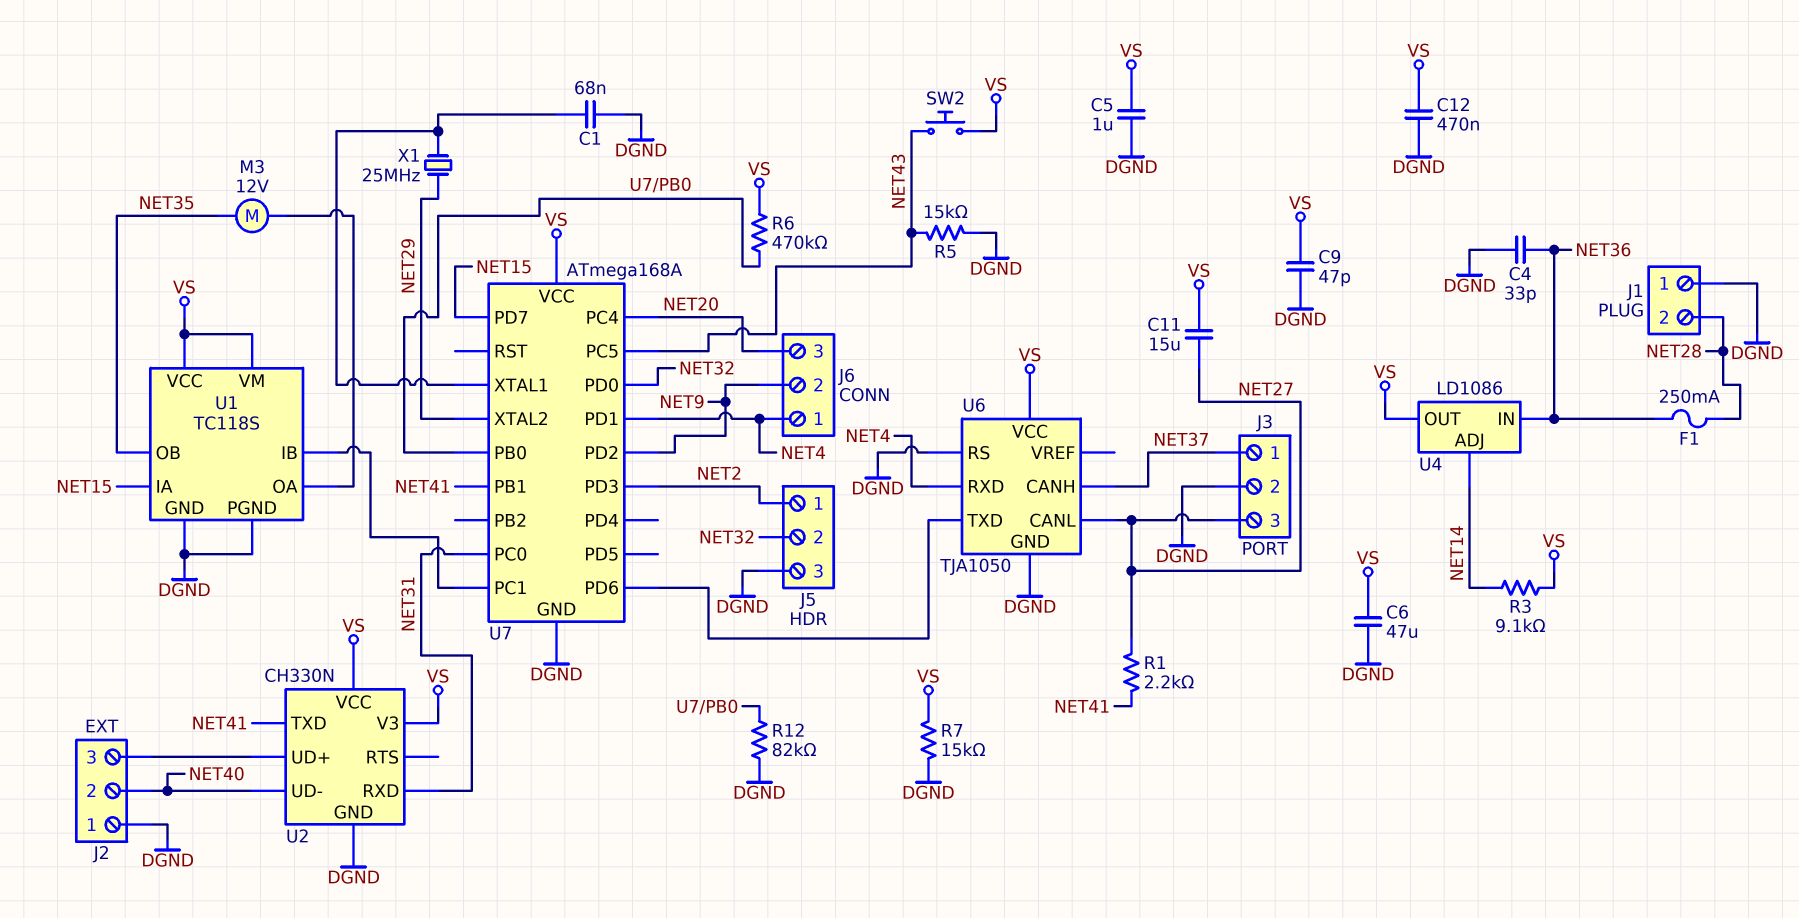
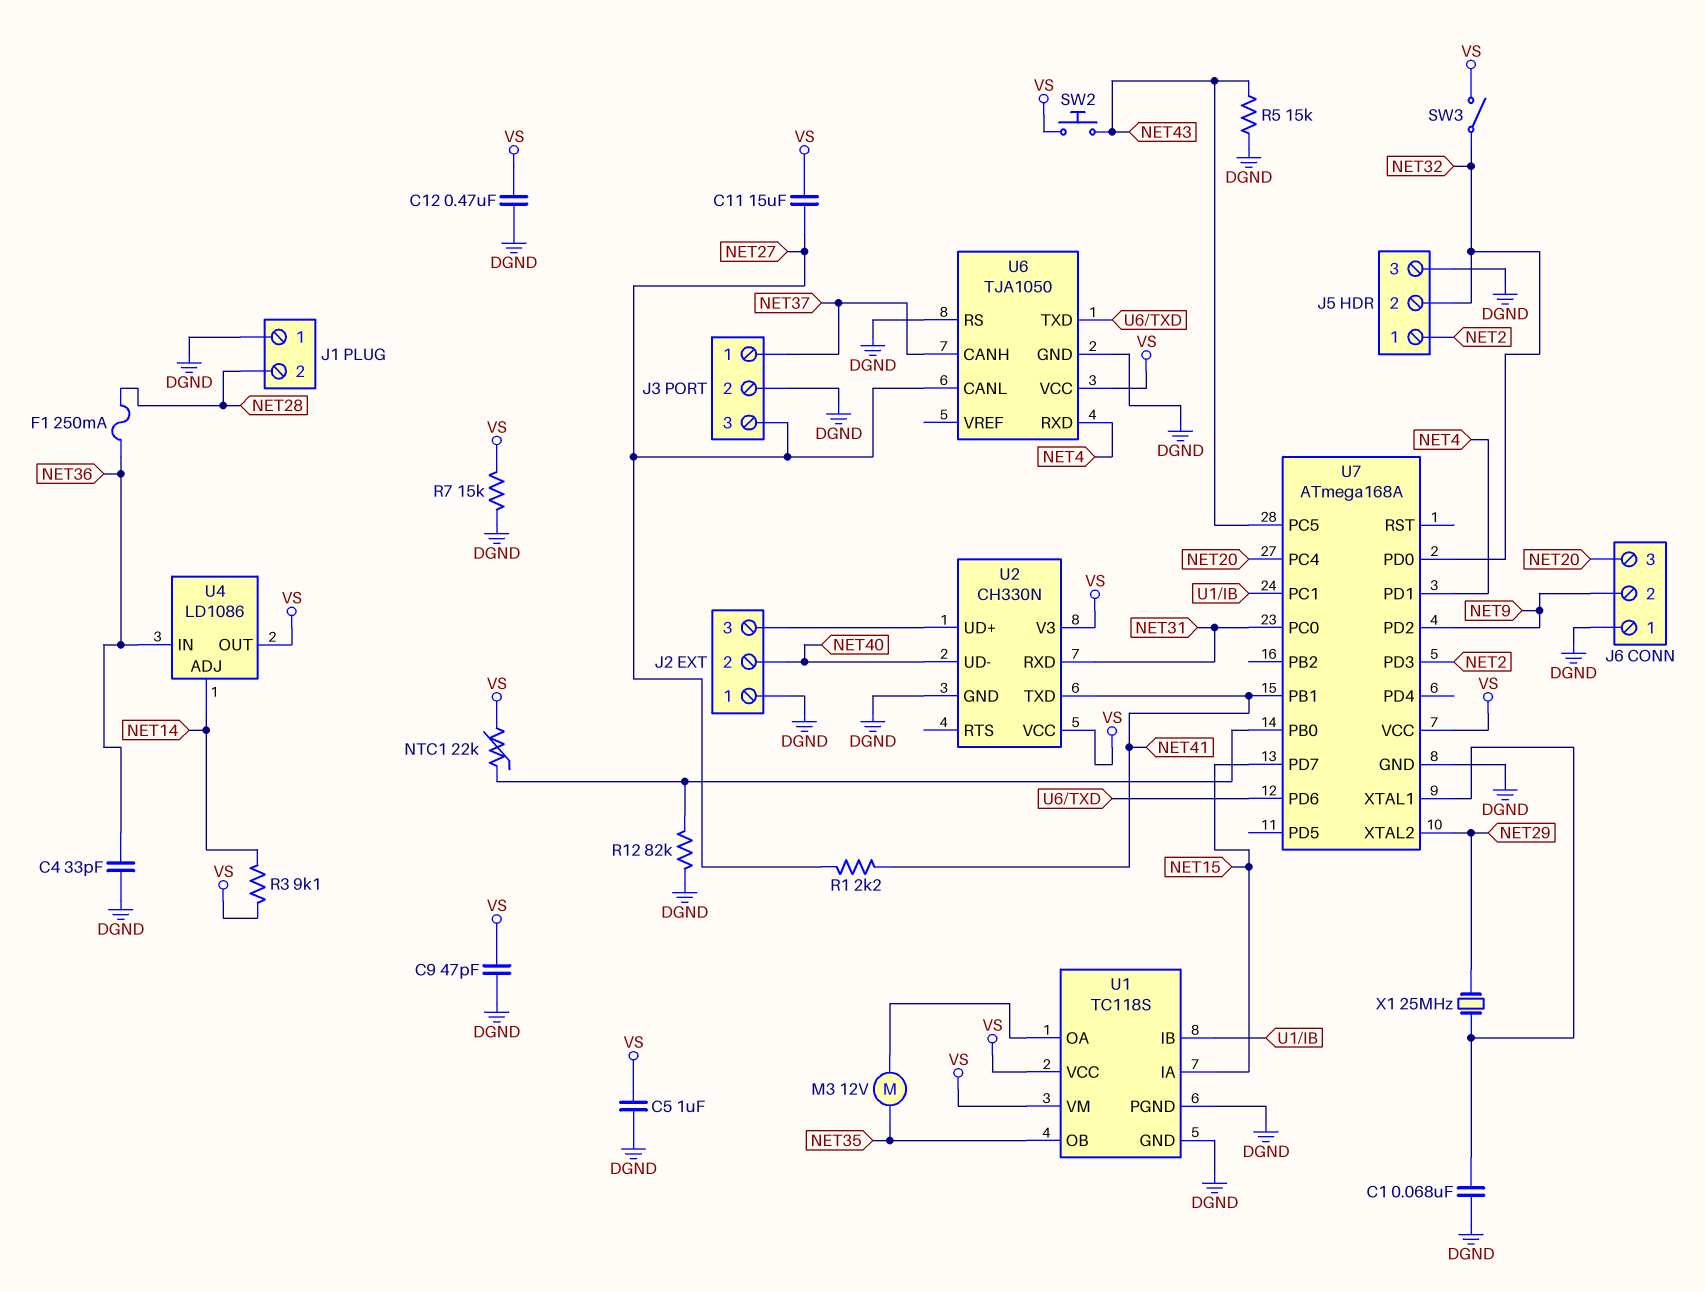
C6: 47uF (DGND, VS) -> none
J6 pin 1: NET4 -> DGND
NTC1: none -> 22k (U7/PB0, VS)
R6: 470k (U7/PB0, VS) -> none
SW3: none -> switch (NET32, VS)

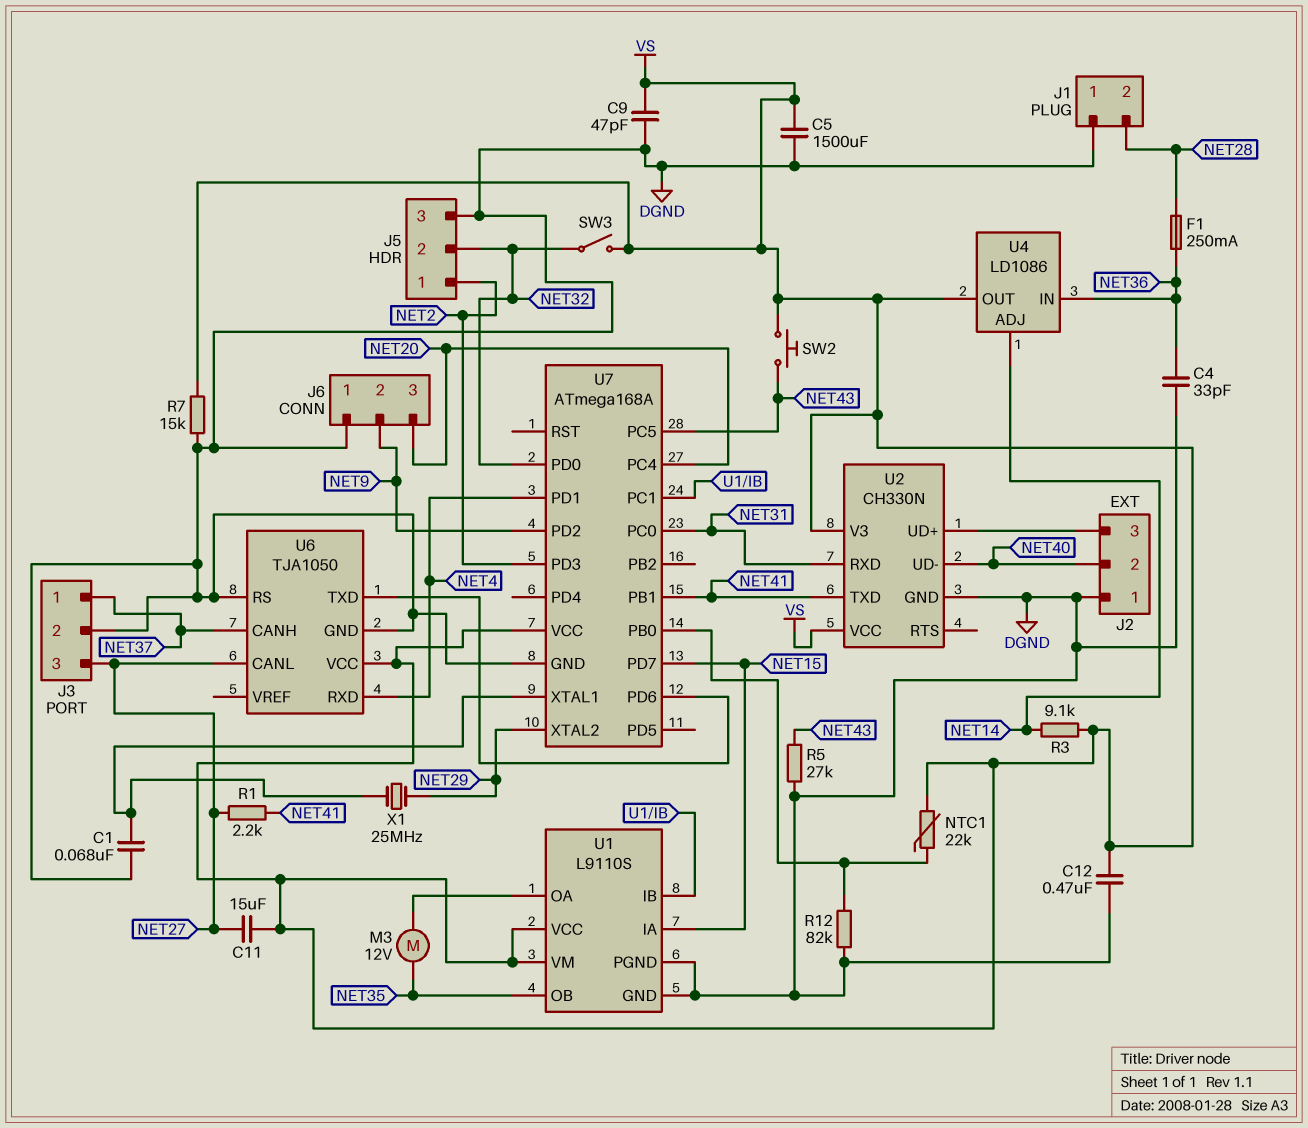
C5: 1uF (DGND, VS) -> 1500uF (DGND, VS)
R5: 15k (DGND, NET43) -> 27k (DGND, NET43)
U1: TC118S -> L9110S

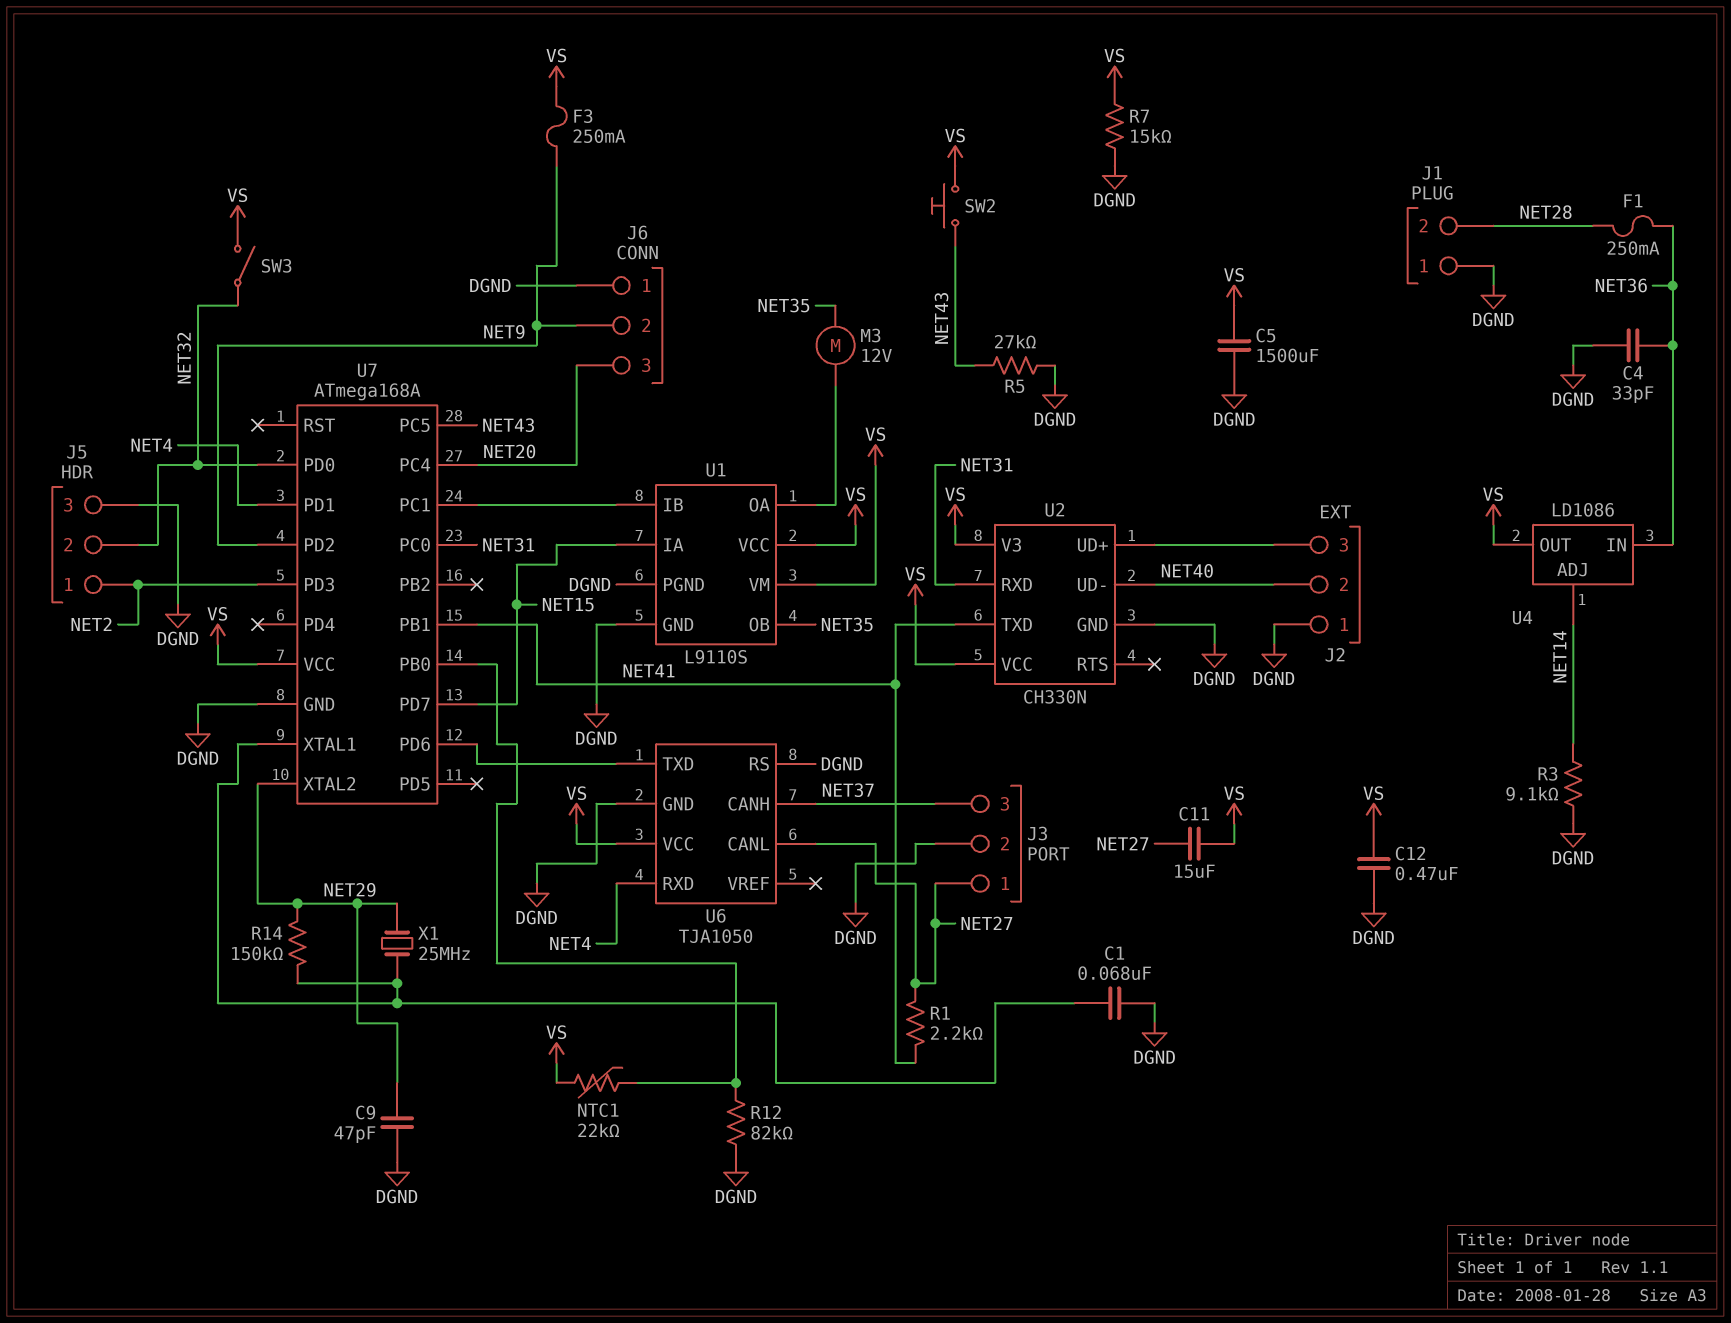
C9: 47pF (DGND, VS) -> 47pF (DGND, NET29)
F3: none -> 250mA (NET9, VS)
J3 pin 1: NET37 -> NET27
J3 pin 3: NET27 -> NET37
R3: 9.1k (NET14, VS) -> 9.1k (DGND, NET14)
R14: none -> 150k (NET29, U7/XTAL1)

